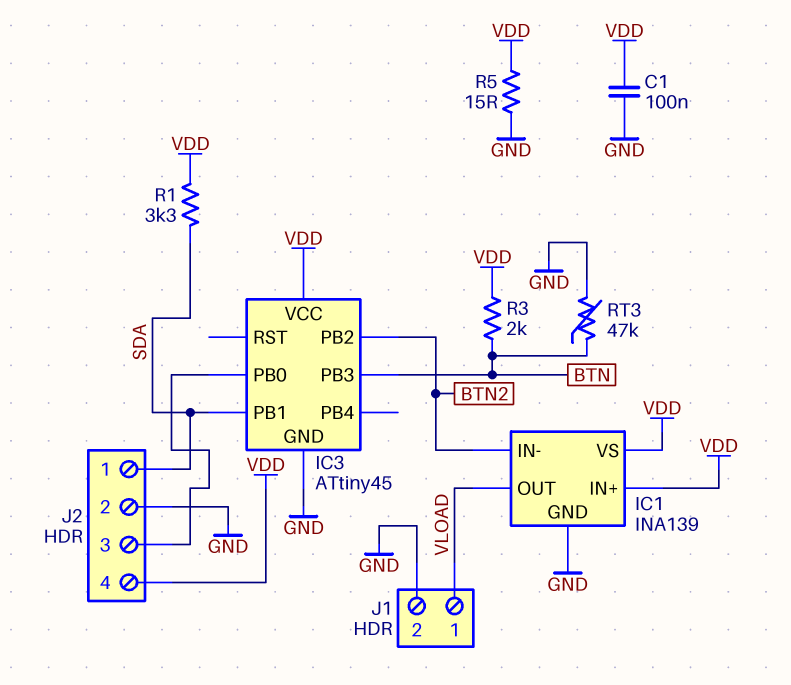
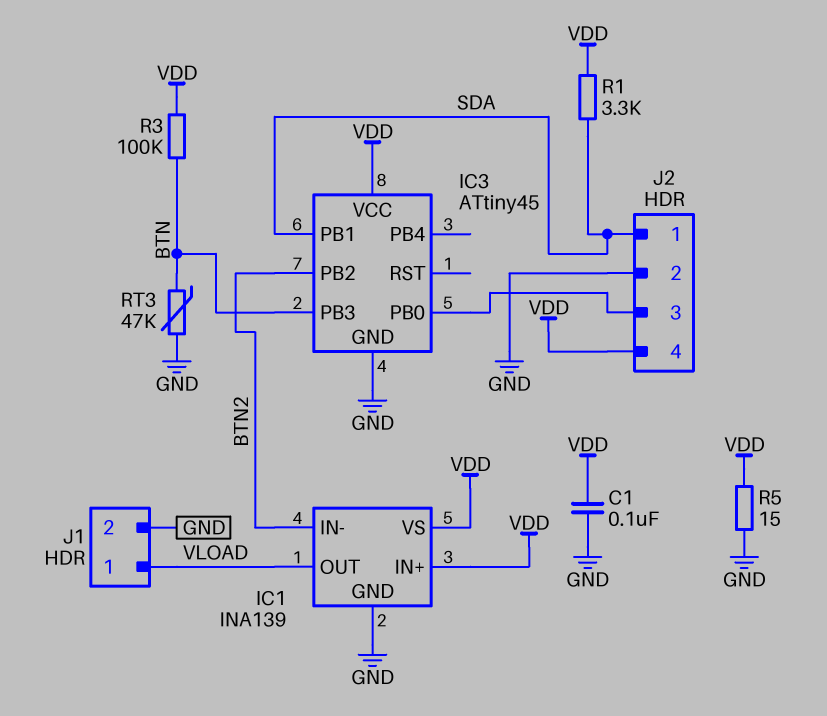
R3: 2k (BTN, VDD) -> 100k (BTN, VDD)

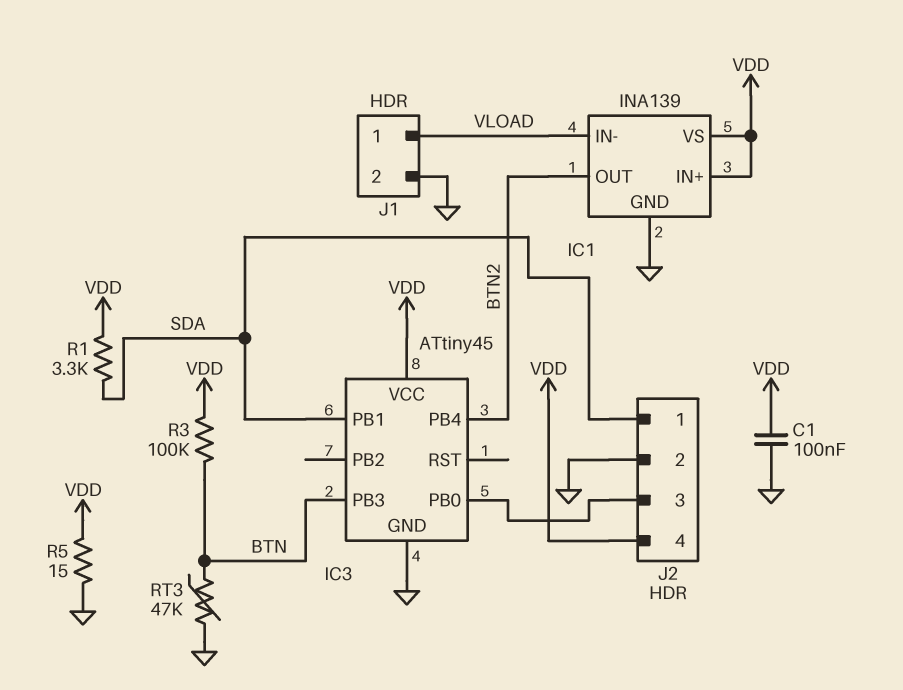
IC1 pin IN-: BTN2 -> VLOAD
IC1 pin OUT: VLOAD -> BTN2
IC3 pin PB2: BTN2 -> none
IC3 pin PB4: none -> BTN2

